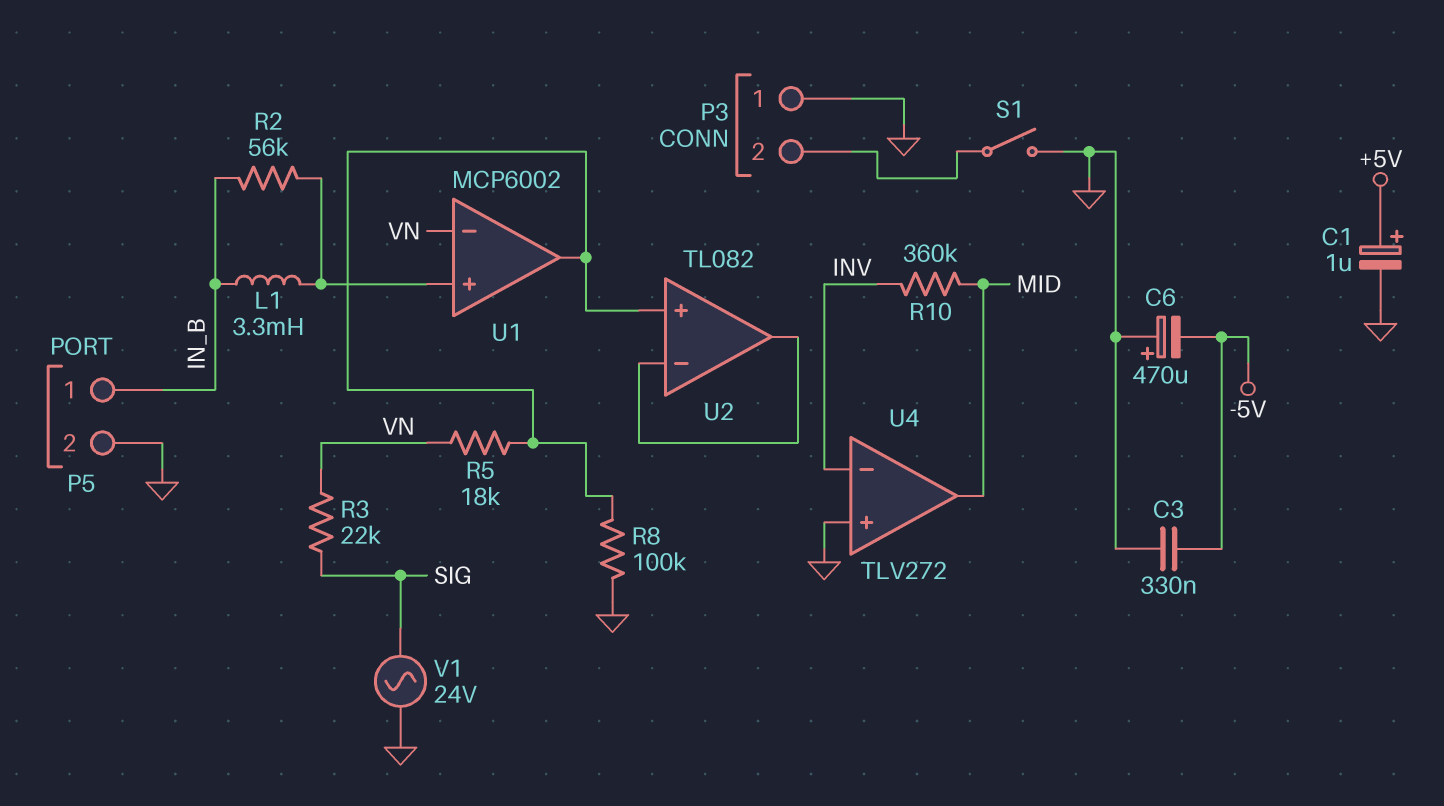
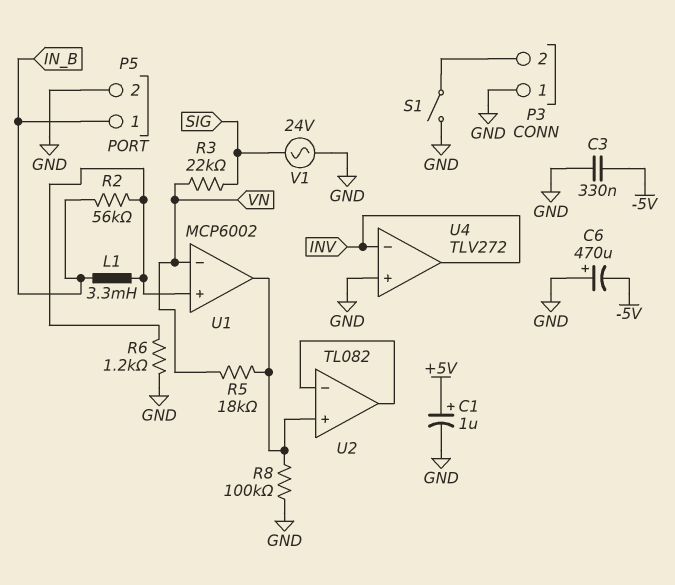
R6: none -> 1.2k (GND, U1/in+)
R10: 360k (INV, MID) -> none
U4 pin out: MID -> INV

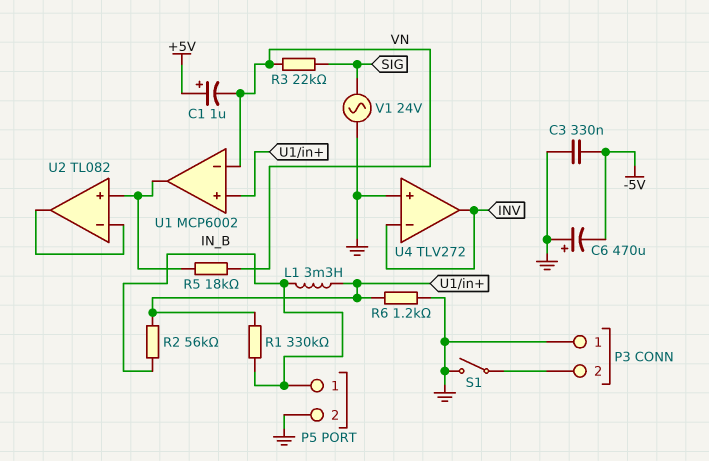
C1: 1uF (plus +5V, minus GND) -> 1uF (plus +5V, minus VN)
R1: none -> 330k (IN_B, U1/in+)
R8: 100k (GND, U1/out) -> none

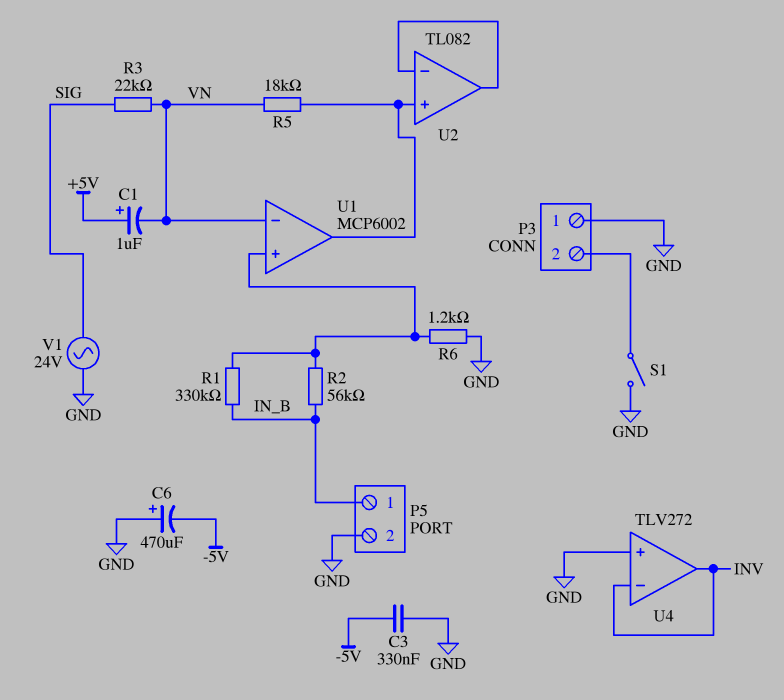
L1: 3.3mH (IN_B, U1/in+) -> none

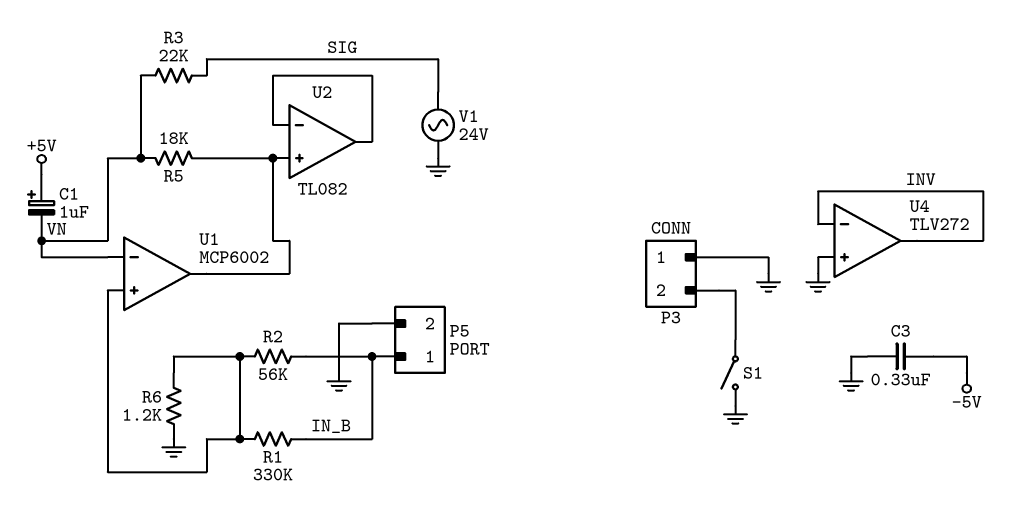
C6: 470uF (plus GND, minus -5V) -> none

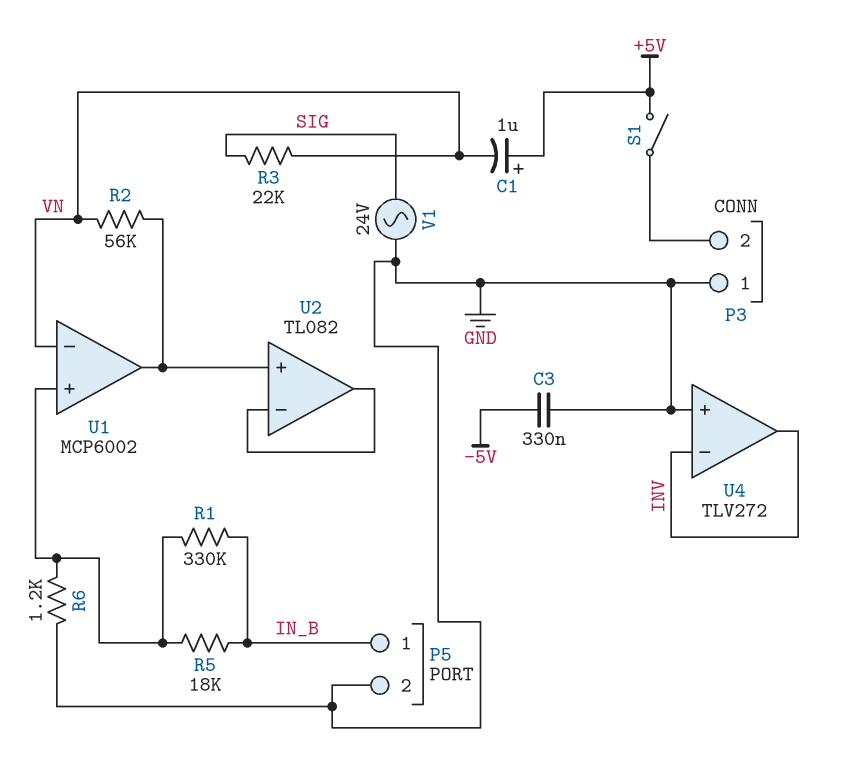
R2: 56k (IN_B, U1/in+) -> 56k (U1/out, VN)
R5: 18k (U1/out, VN) -> 18k (IN_B, U1/in+)
S1: switch (GND, P3/2) -> switch (+5V, P3/2)

